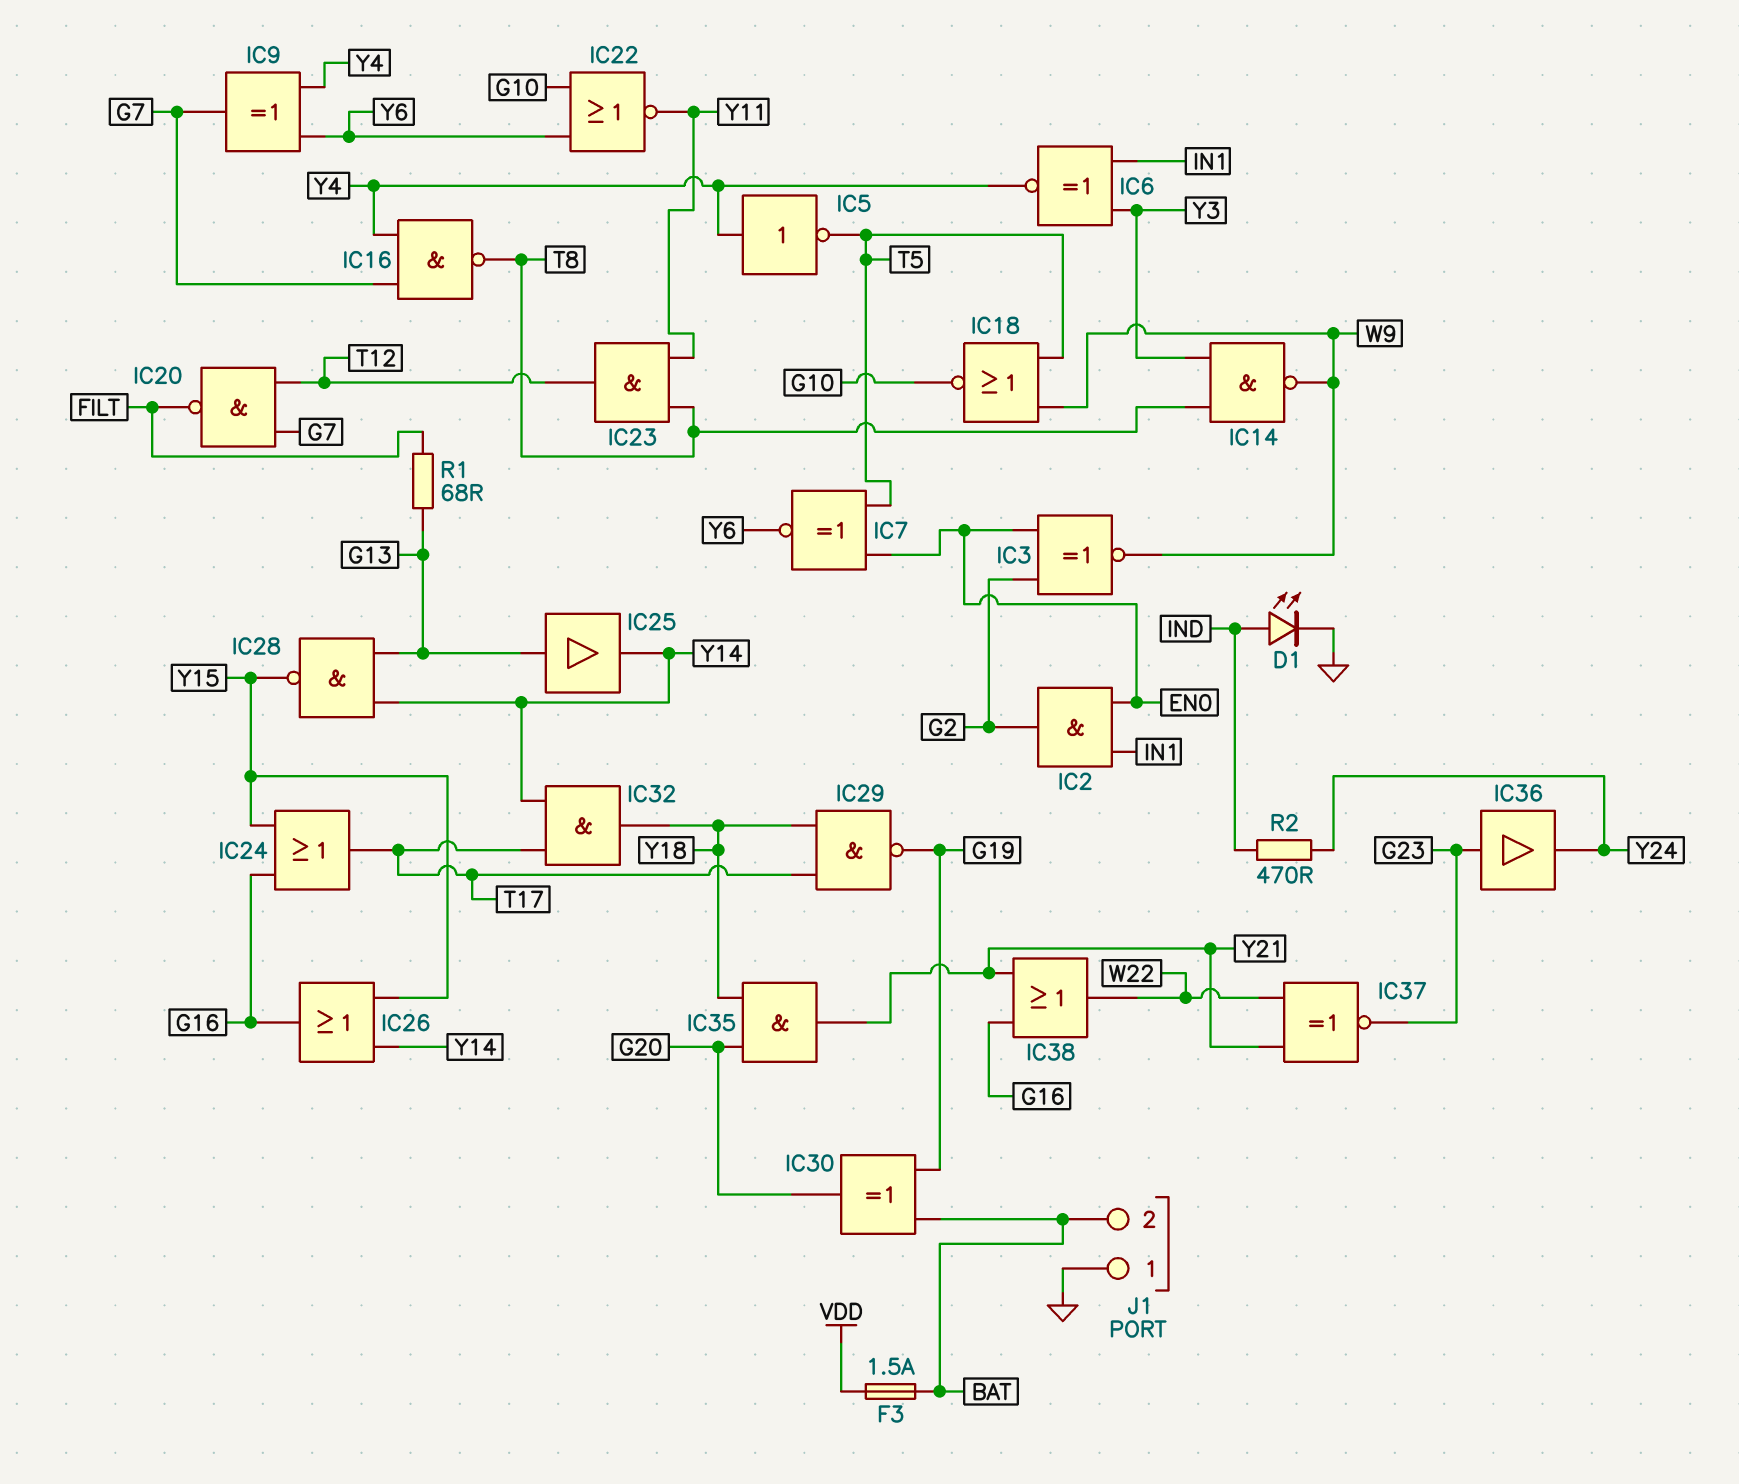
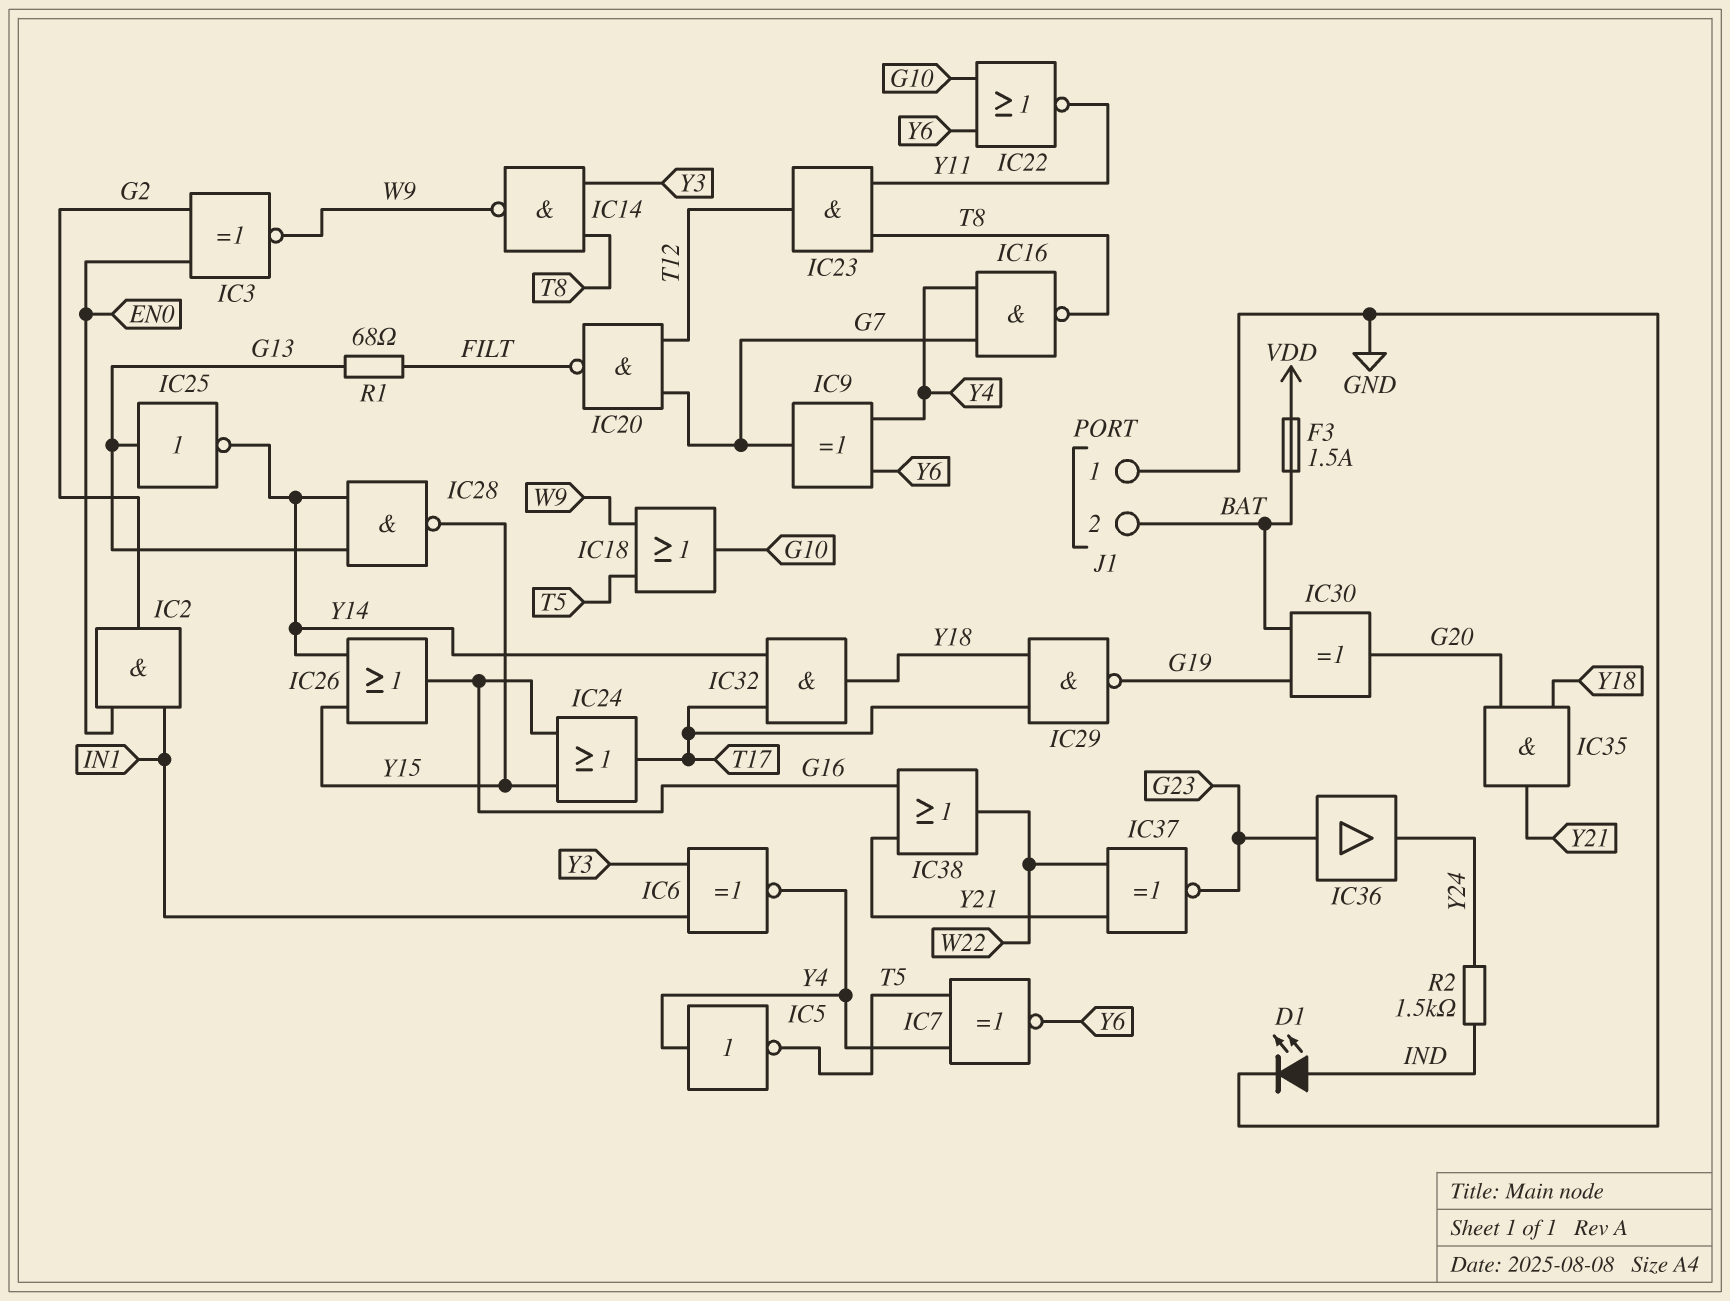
IC7: XNOR (in EN0, in T5, out Y6) -> XNOR (in T5, in Y4, out Y6)
IC18: NOR (in T5, in W9, out G10) -> OR (in T5, in W9, out G10)
IC25: buffer (in G13, out Y14) -> NOT (in G13, out Y14)
R2: 470 (IND, Y24) -> 1.5k (IND, Y24)

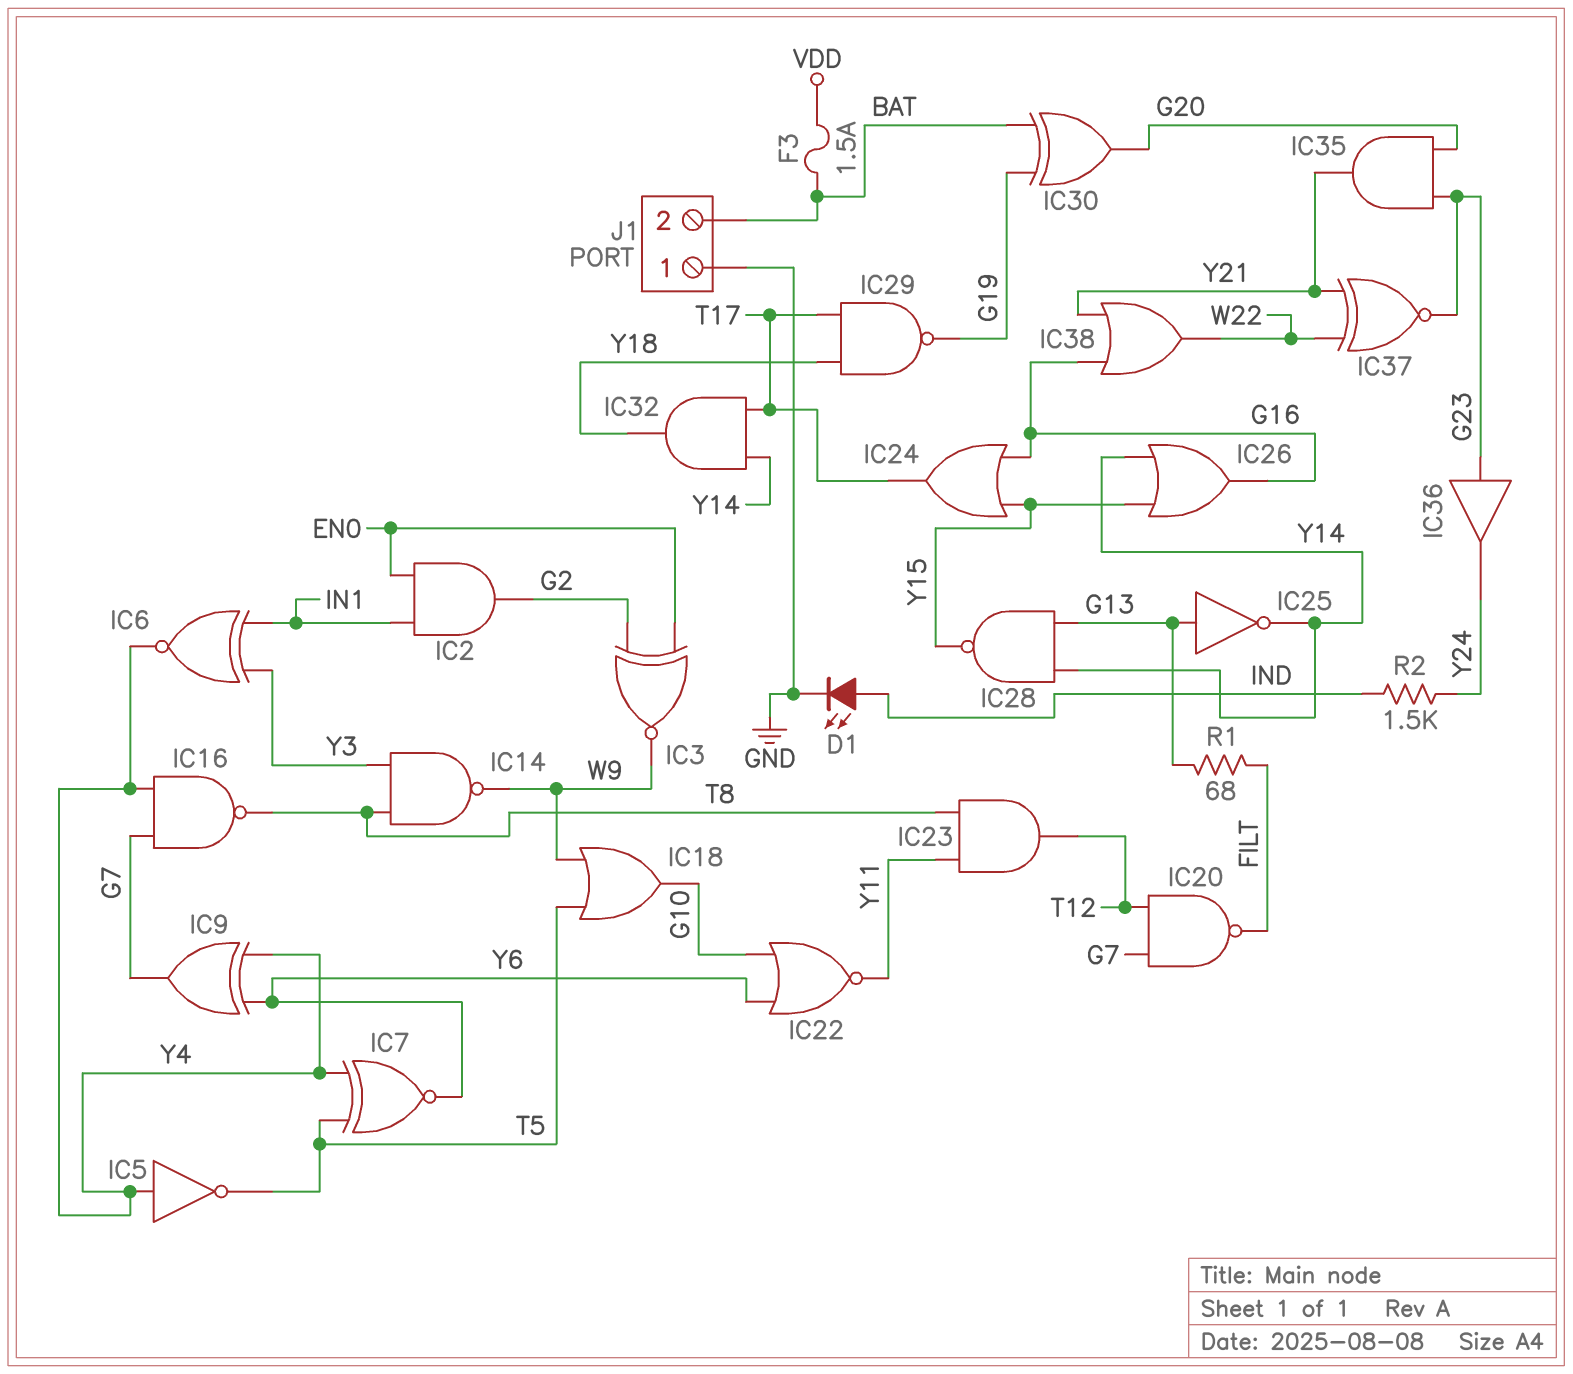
IC35: AND (in G20, in Y18, out Y21) -> AND (in G20, in G23, out Y21)

